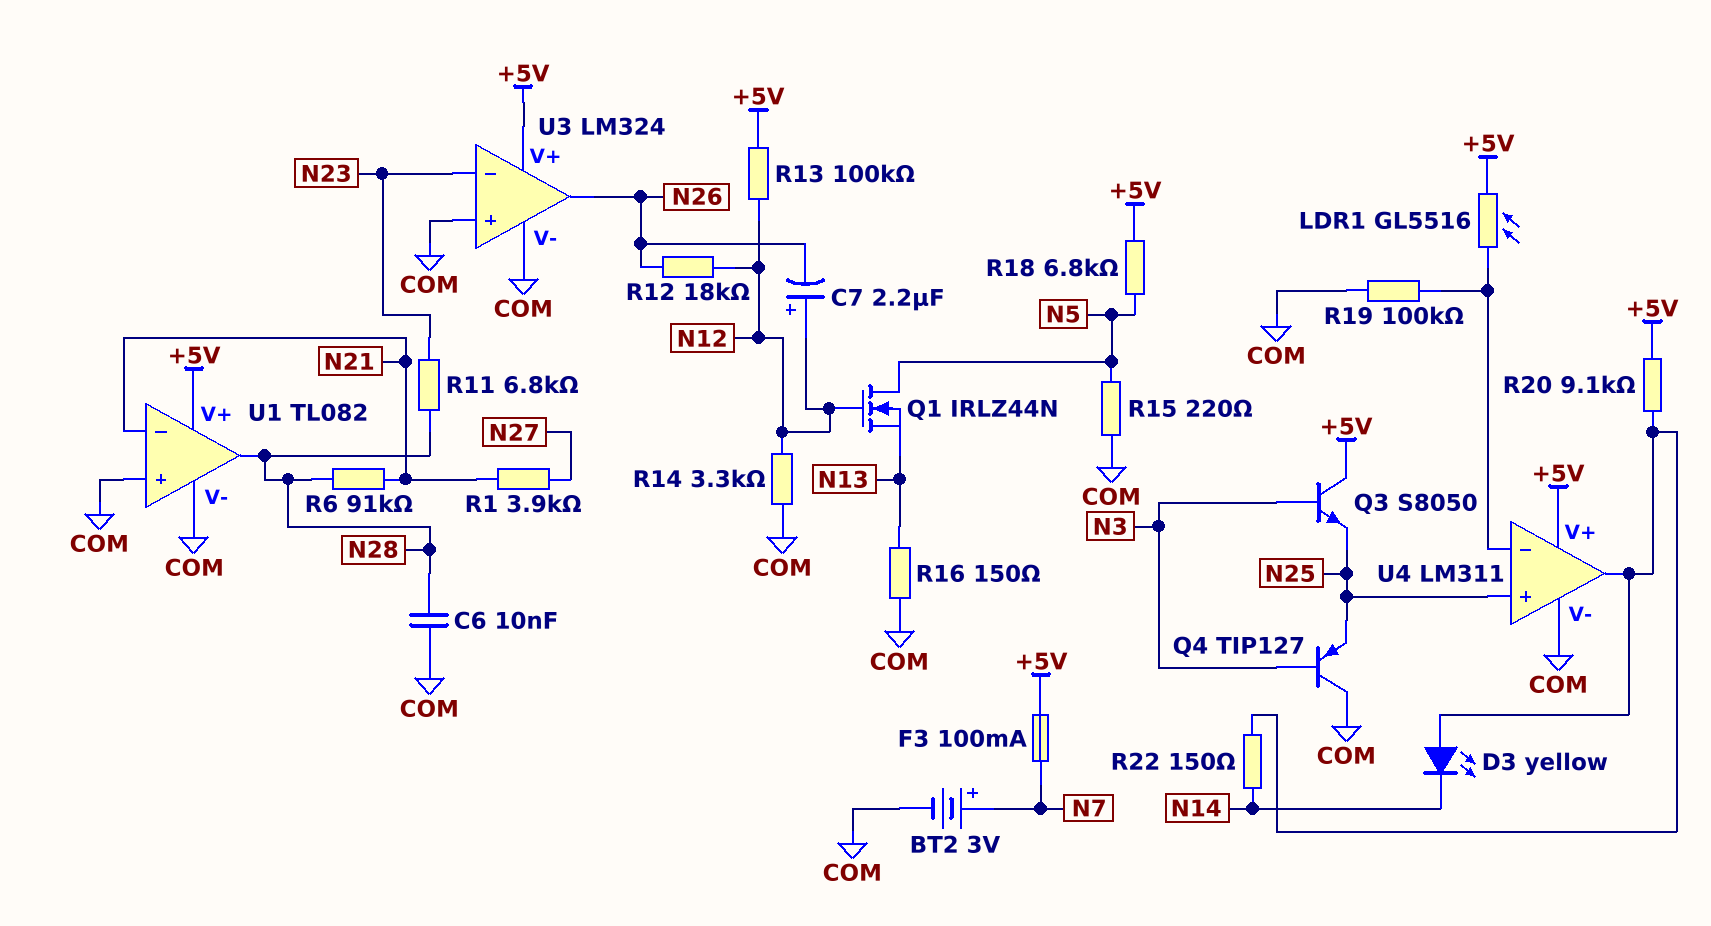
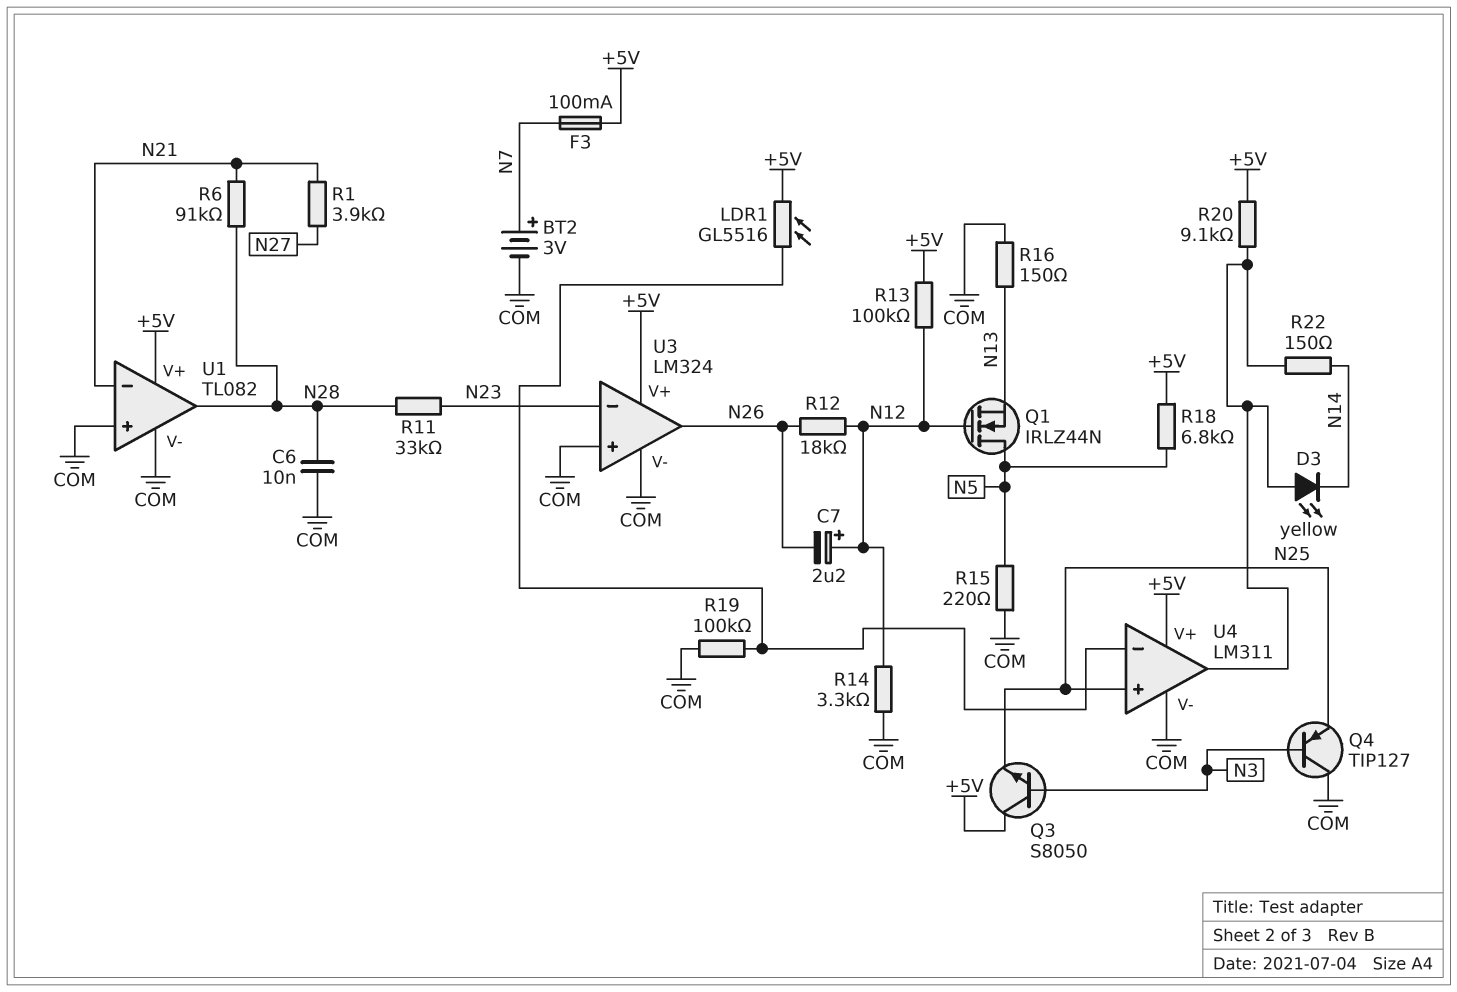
R11: 6.8k (N23, N28) -> 33k (N23, N28)

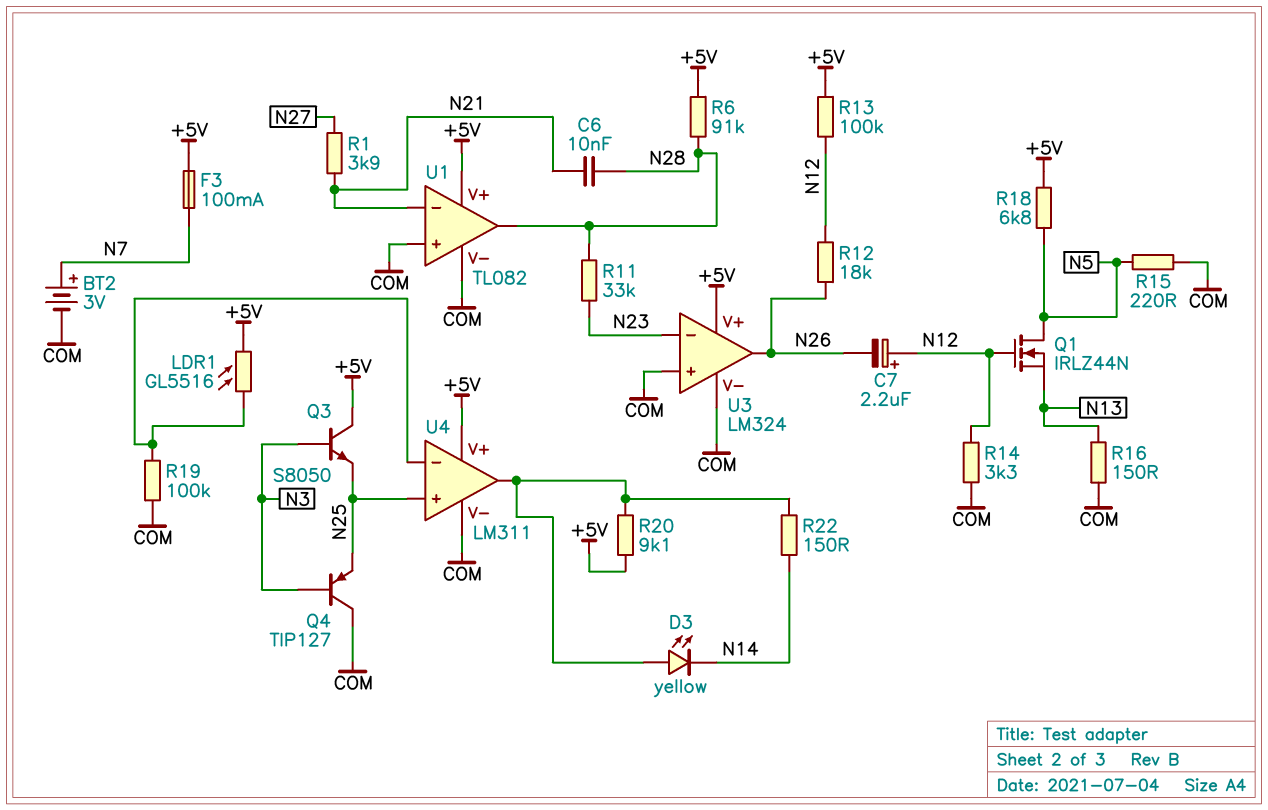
C6: 10nF (COM, N28) -> 10nF (N21, N28)
R6: 91k (N21, N28) -> 91k (+5V, N28)

